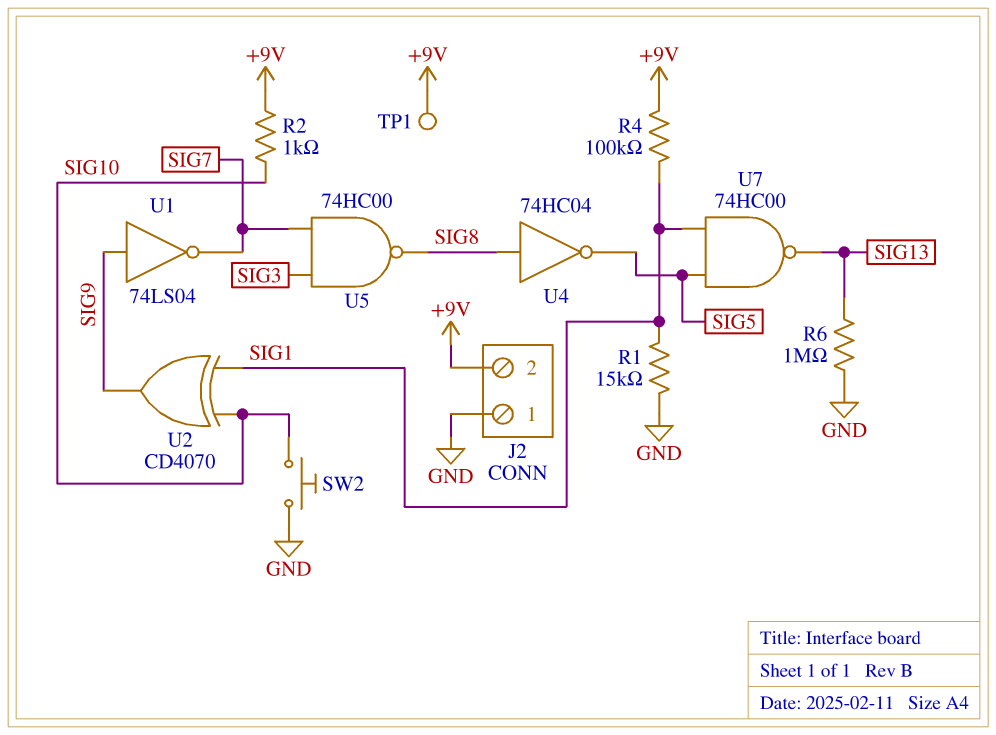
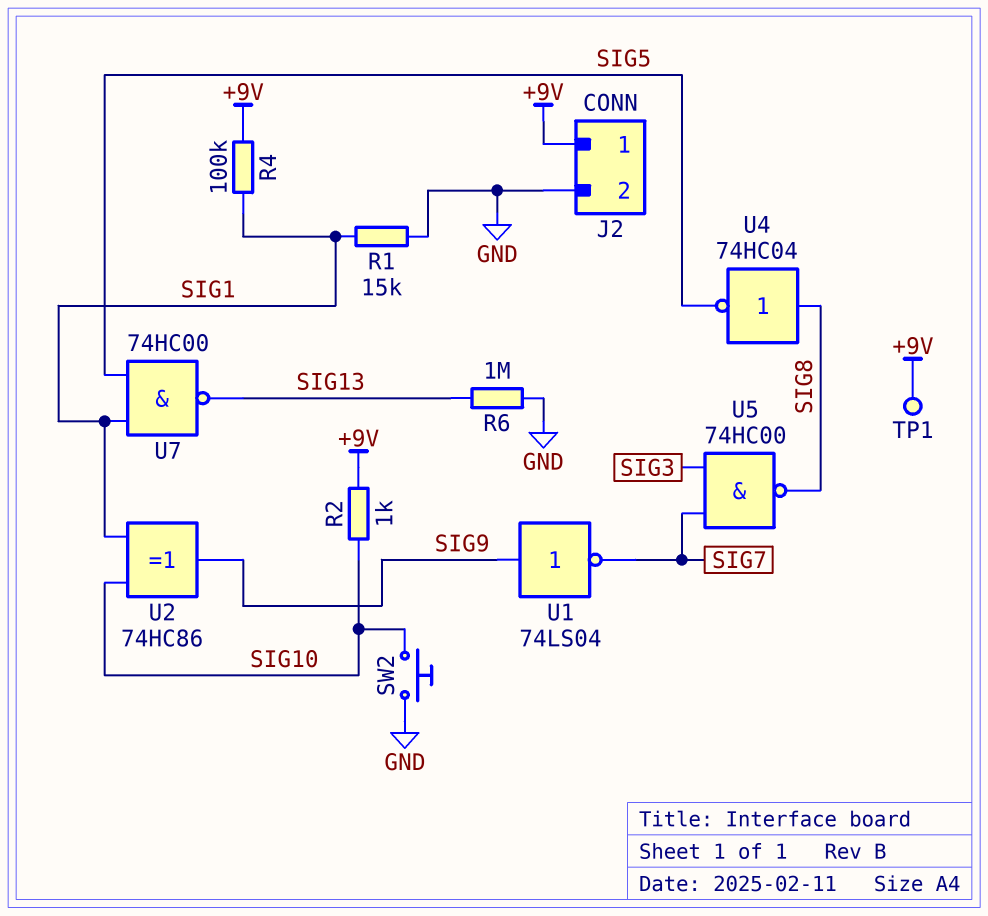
J2 pin 1: GND -> +9V
J2 pin 2: +9V -> GND
U2: XOR CD4070 (in SIG1, in SIG10, out SIG9) -> XOR 74HC86 (in SIG1, in SIG10, out SIG9)

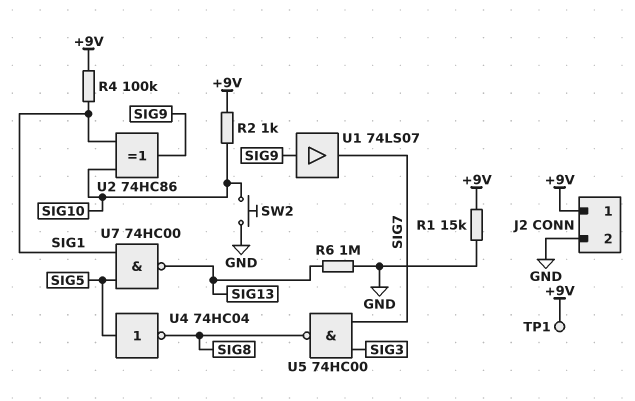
R1: 15k (GND, SIG1) -> 15k (+9V, GND)
U1: NOT 74LS04 (in SIG9, out SIG7) -> buffer 74LS07 (in SIG9, out SIG7)
U4: NOT 74HC04 (in SIG8, out SIG5) -> NOT 74HC04 (in SIG5, out SIG8)

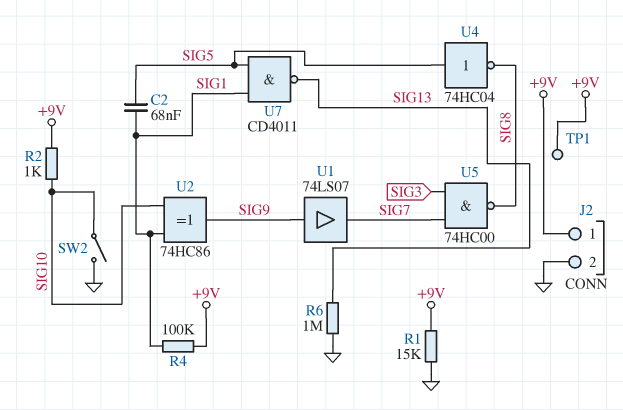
C2: none -> 68nF (SIG1, SIG5)
SW2: button (GND, SIG10) -> switch (GND, SIG10)
U7: NAND 74HC00 (in SIG1, in SIG5, out SIG13) -> NAND CD4011 (in SIG1, in SIG5, out SIG13)

